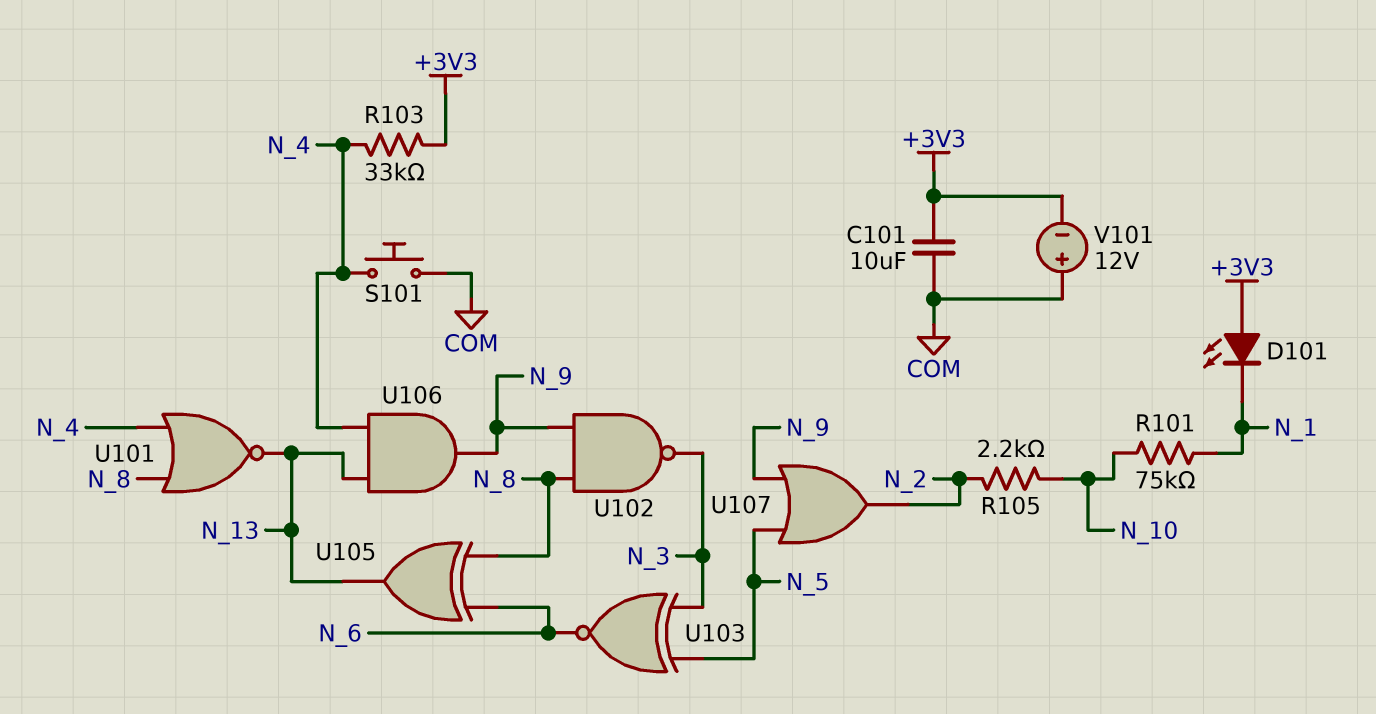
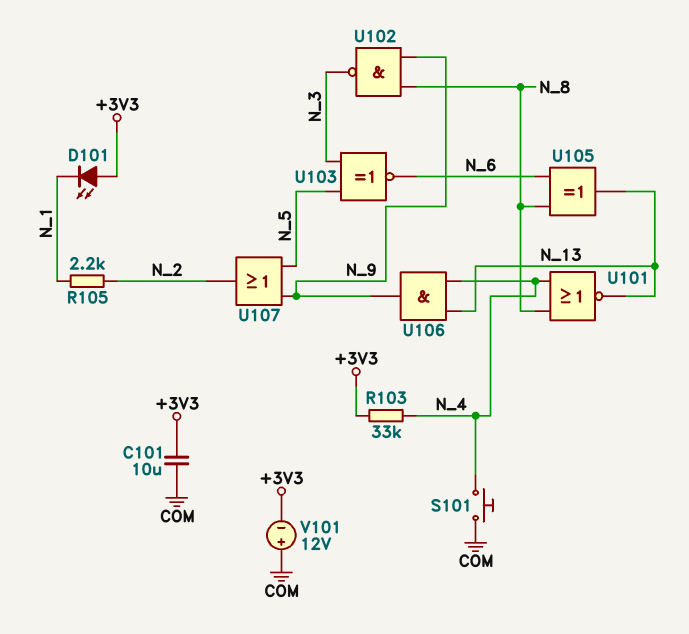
R101: 75k (N_1, N_10) -> none
R105: 2.2k (N_2, N_10) -> 2.2k (N_1, N_2)

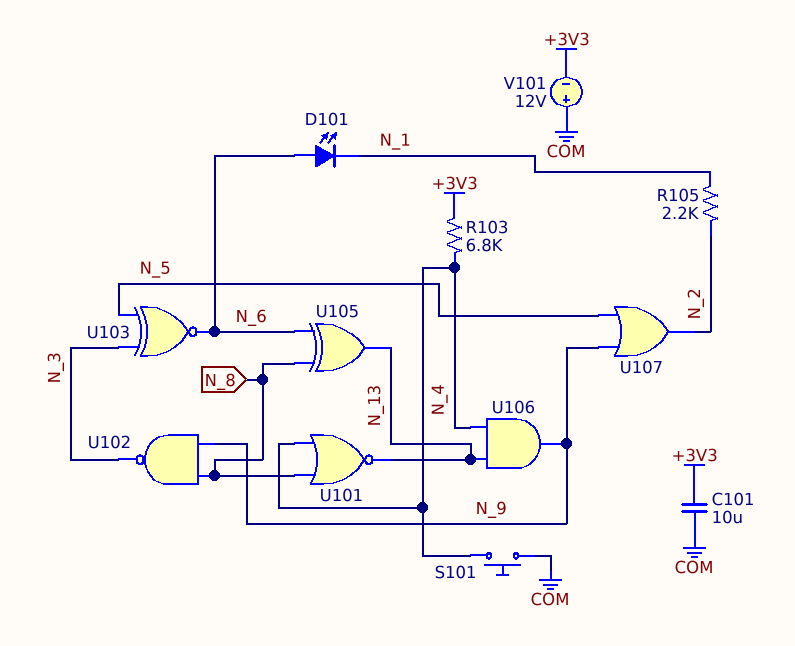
D101: LED (A +3V3, K N_1) -> LED (A N_6, K N_1)
R103: 33k (+3V3, N_4) -> 6.8k (+3V3, N_4)

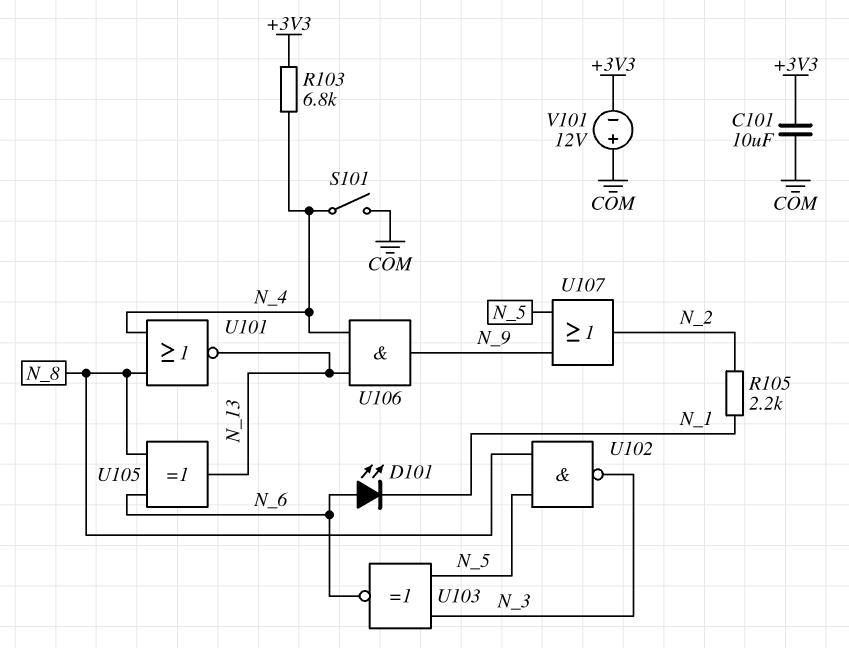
S101: button (COM, N_4) -> switch (COM, N_4)
U102: NAND (in N_8, in N_9, out N_3) -> NAND (in N_5, in N_8, out N_3)

